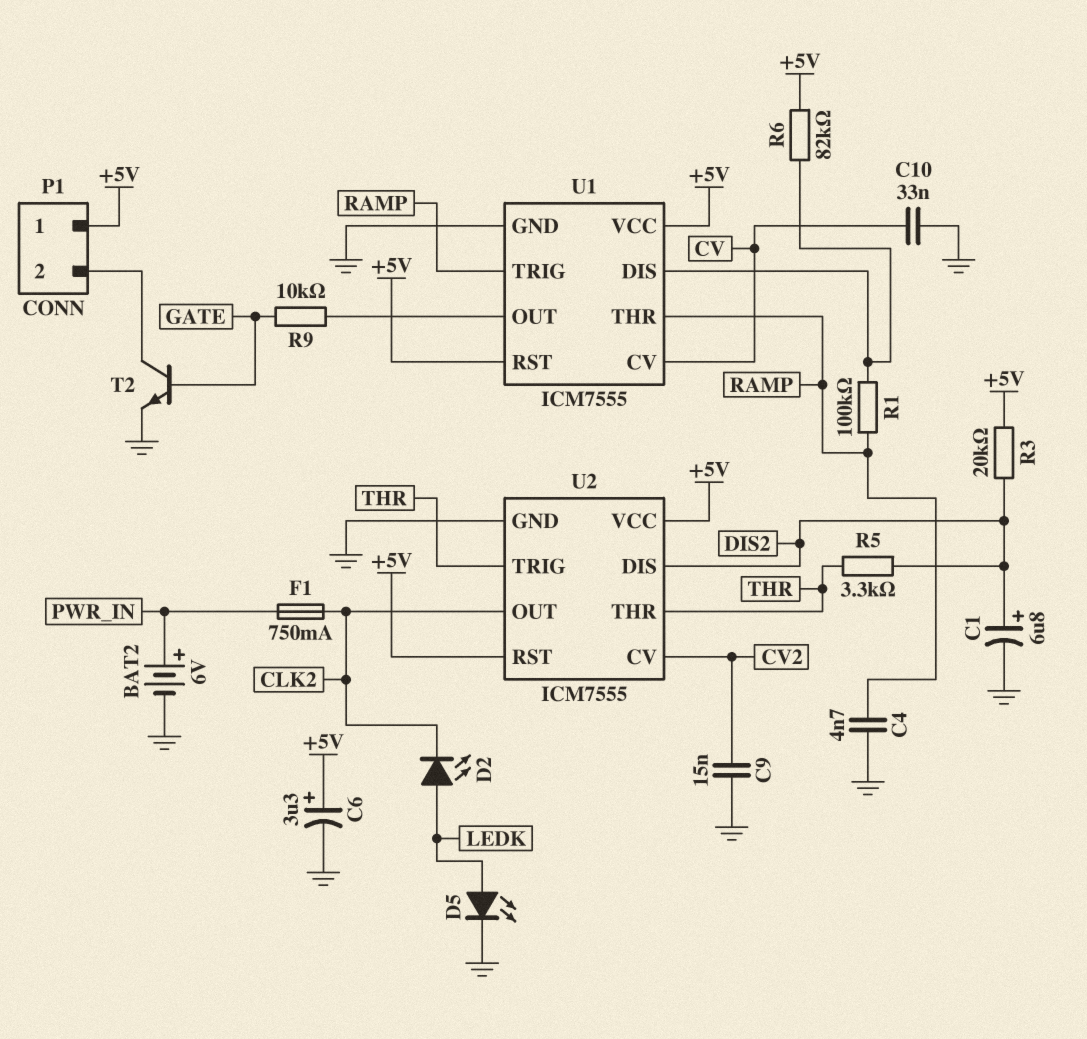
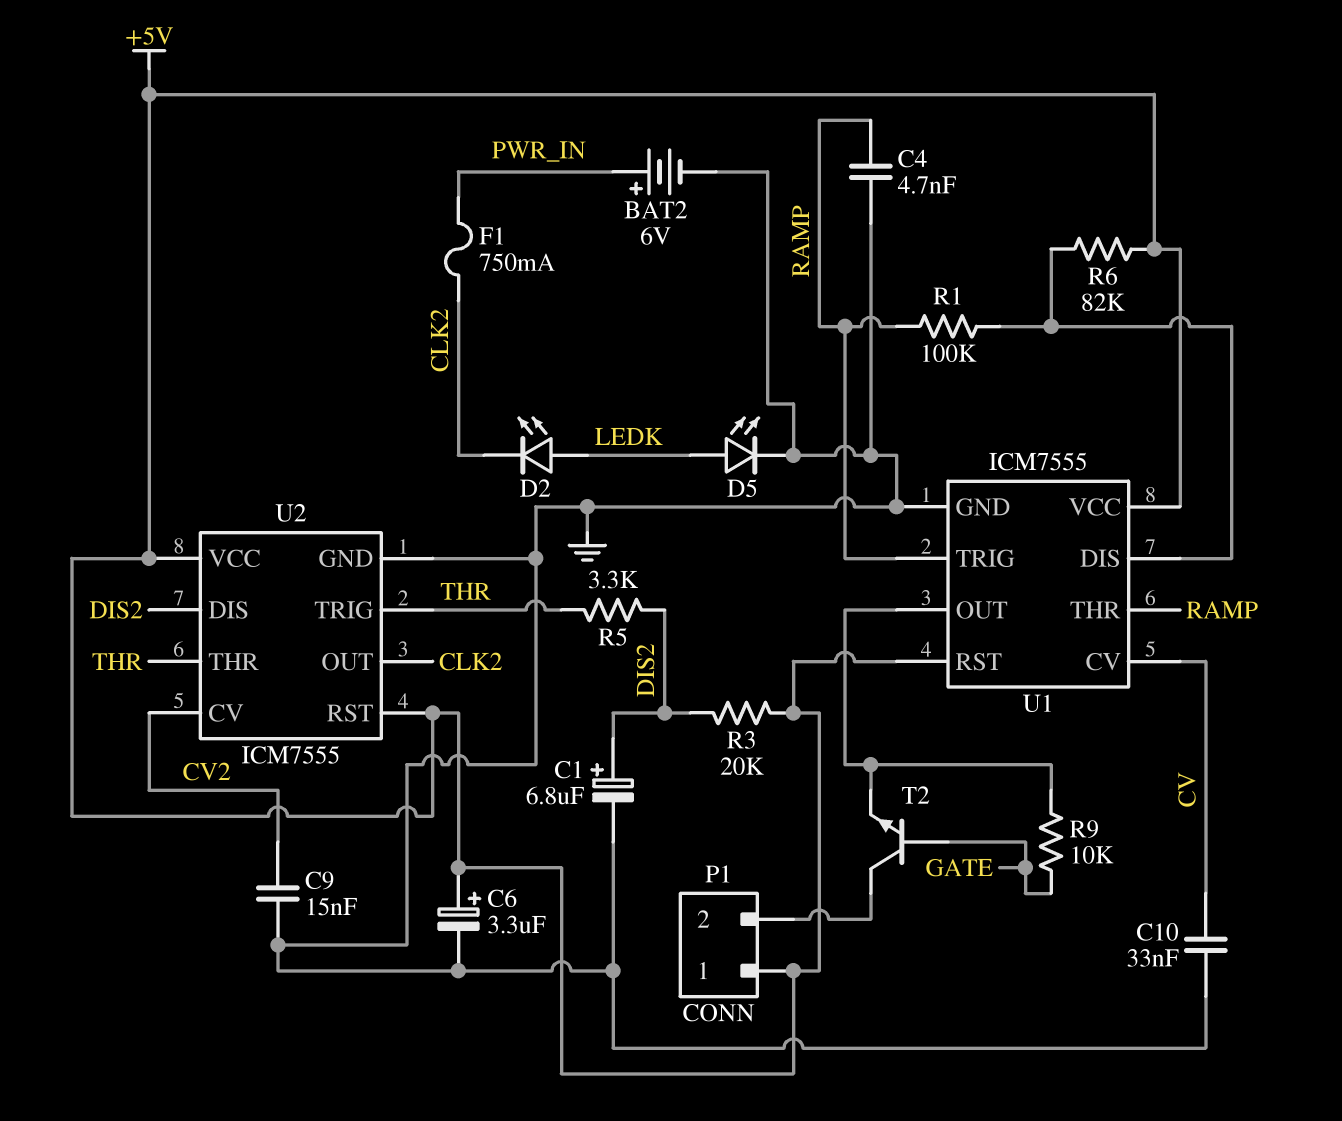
T2: NPN (B GATE, C P1/2, E GND) -> NPN (B GATE, C P1/2, E U1/OUT)

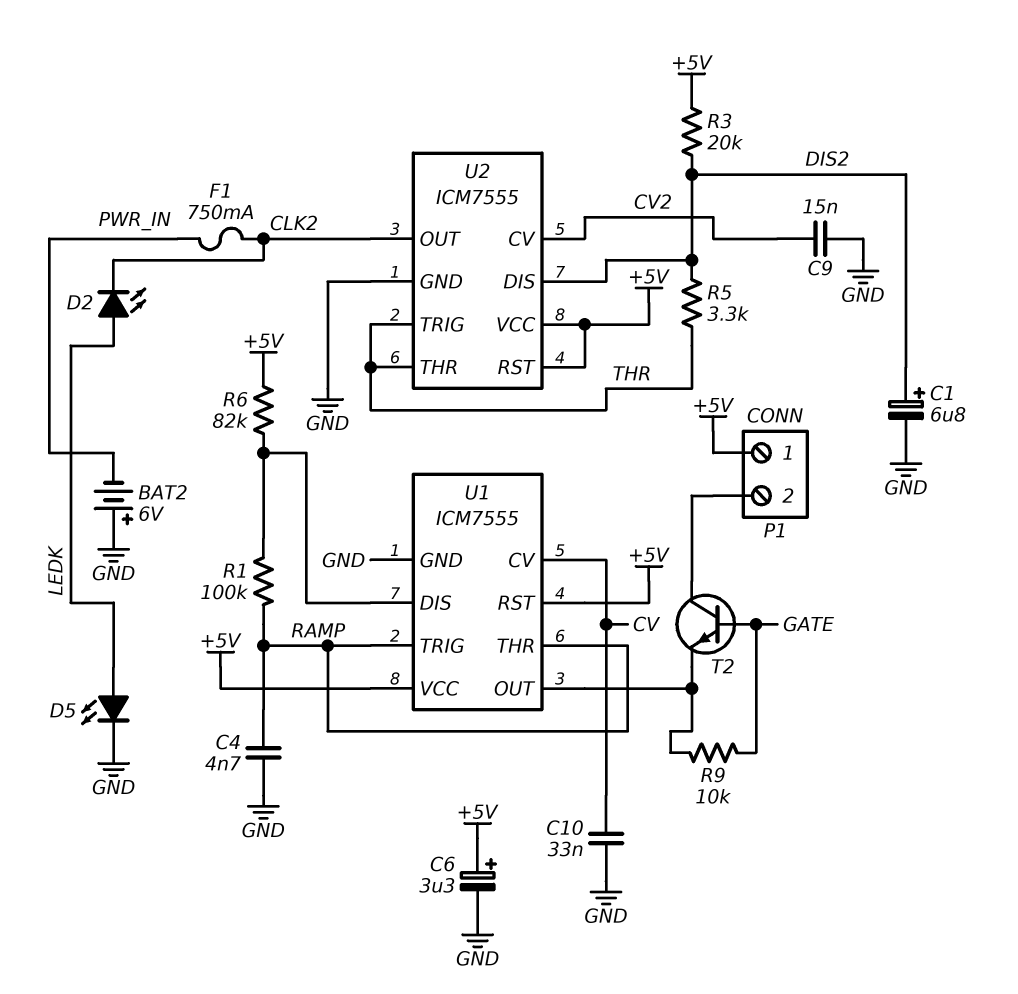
BAT2: 6V (plus PWR_IN, minus GND) -> 6V (plus GND, minus PWR_IN)

